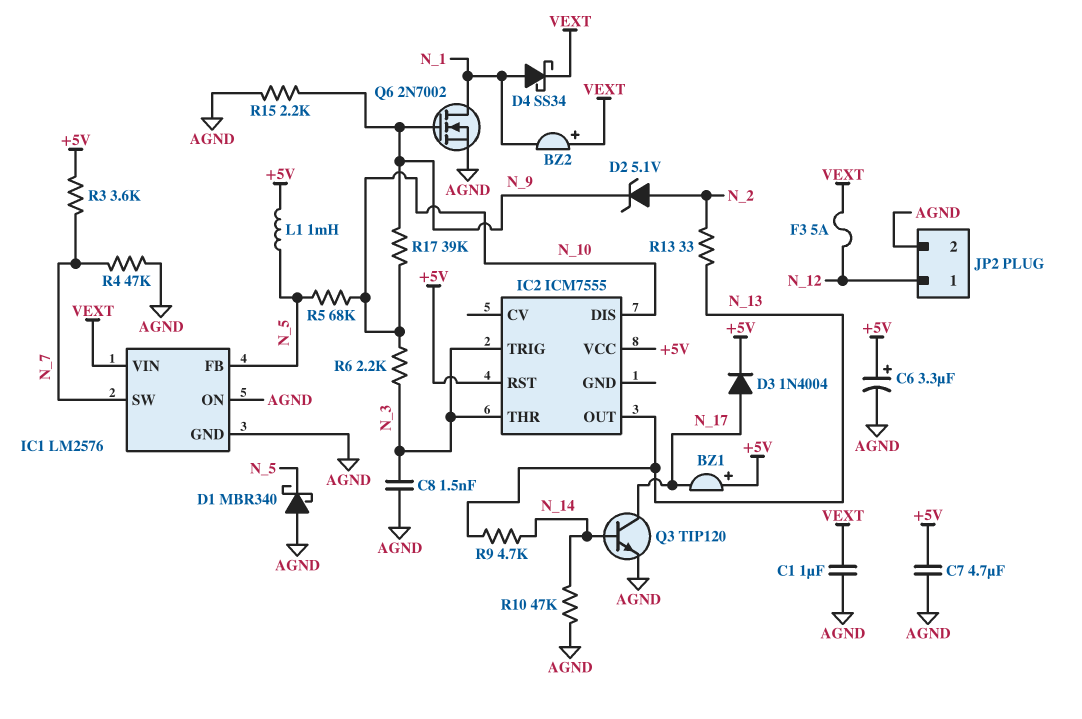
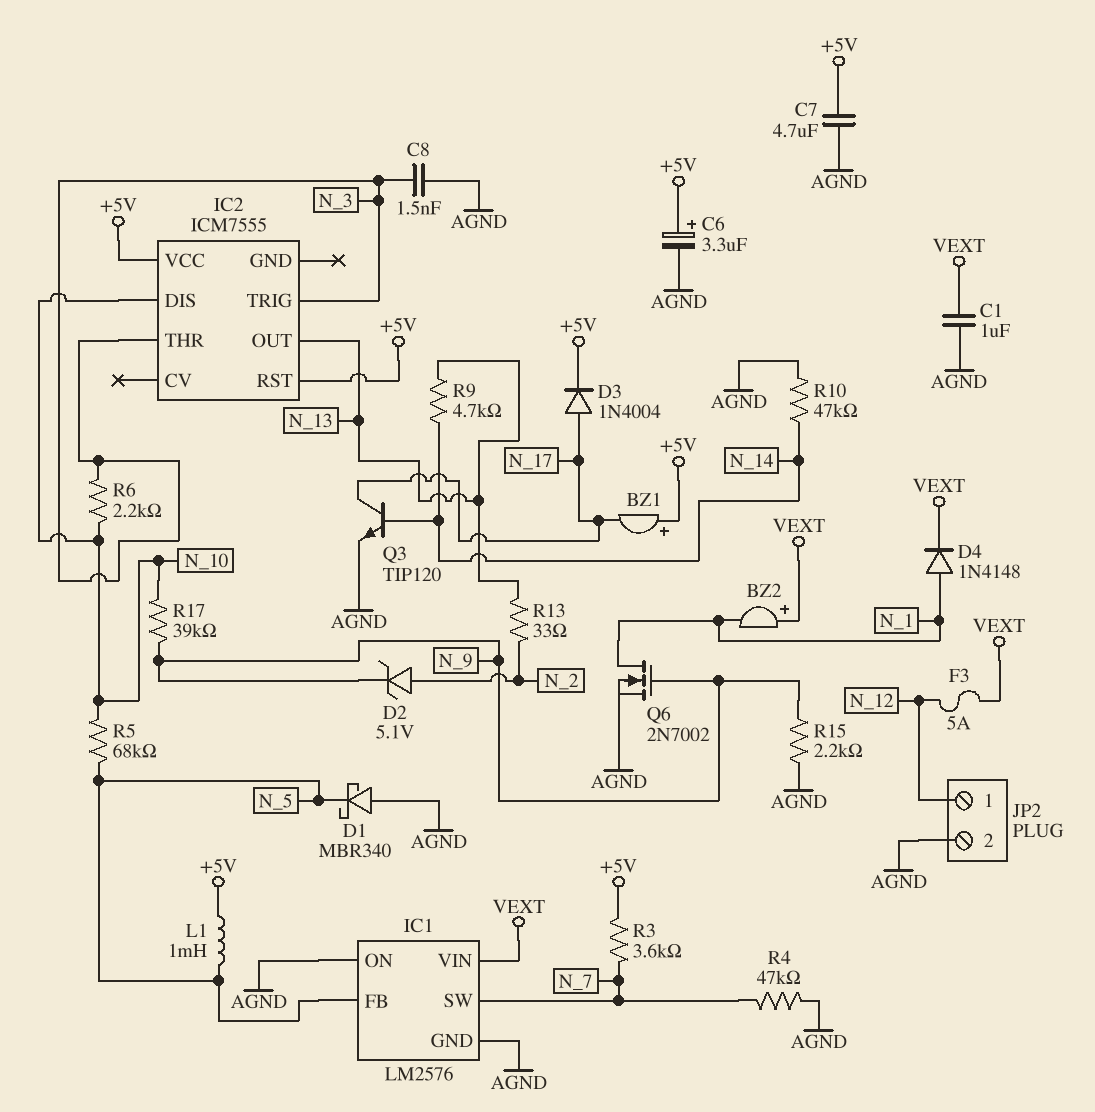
D4: schottky SS34 (A N_1, K VEXT) -> diode 1N4148 (A N_1, K VEXT)

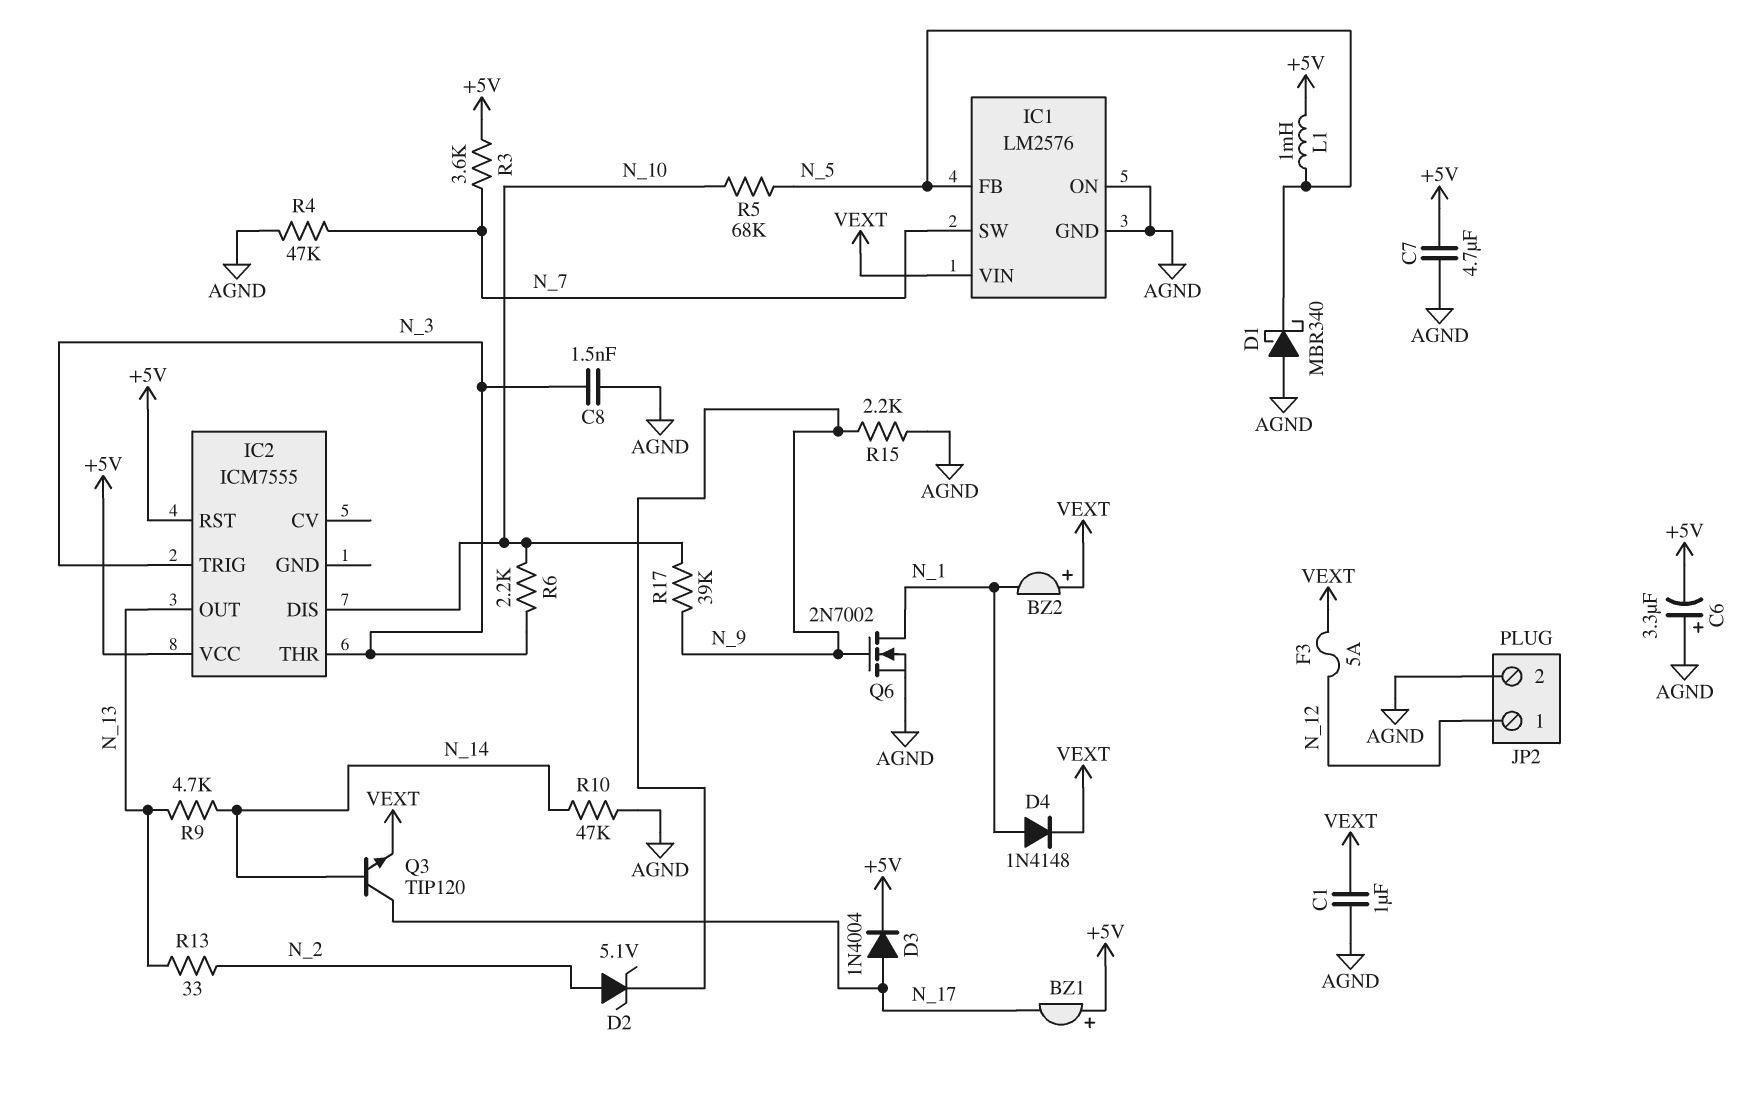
C6: 3.3uF (plus +5V, minus AGND) -> 3.3uF (plus AGND, minus +5V)
Q3: NPN TIP120 (B N_14, C N_17, E AGND) -> NPN TIP120 (B N_14, C N_17, E VEXT)

